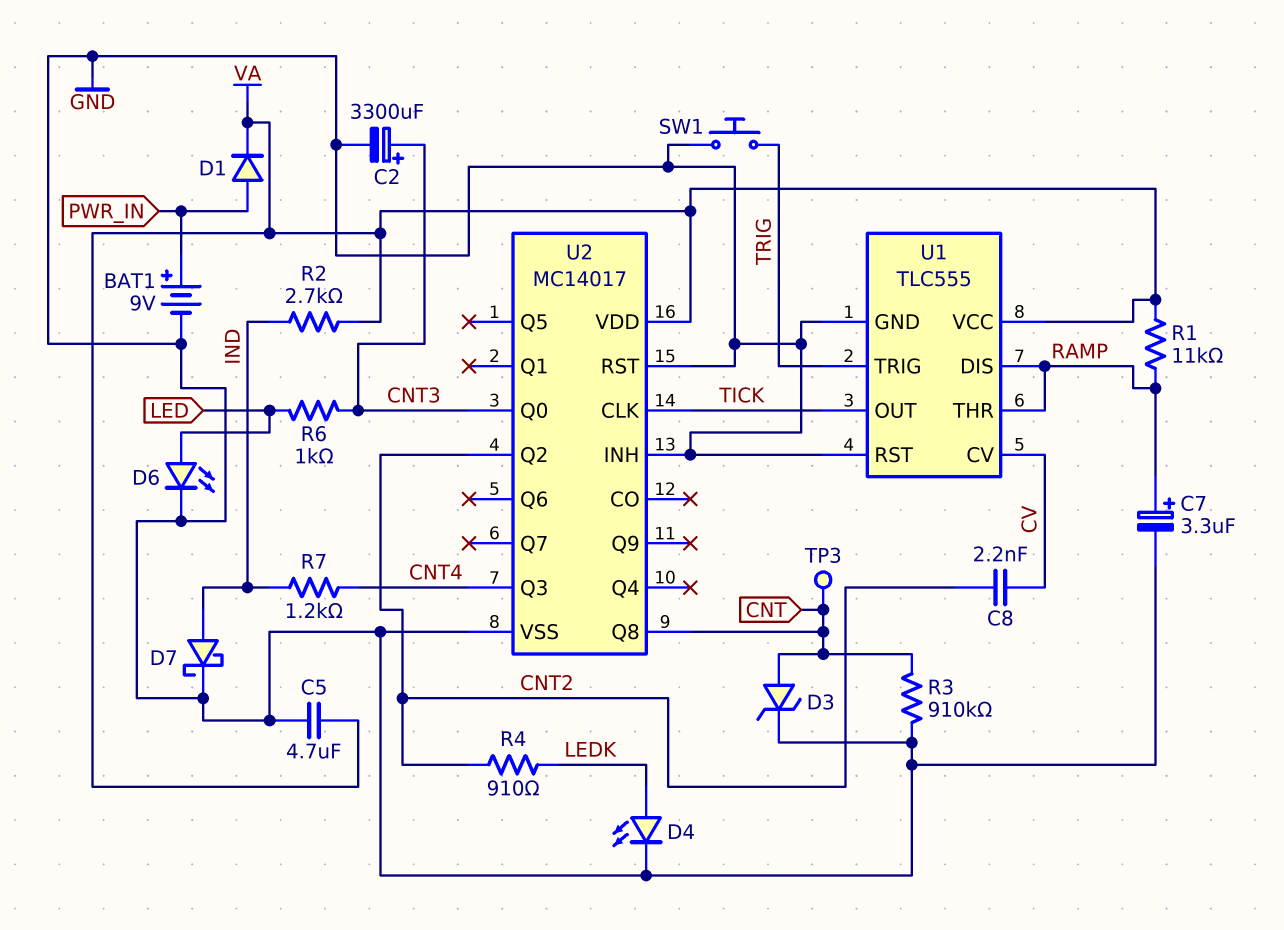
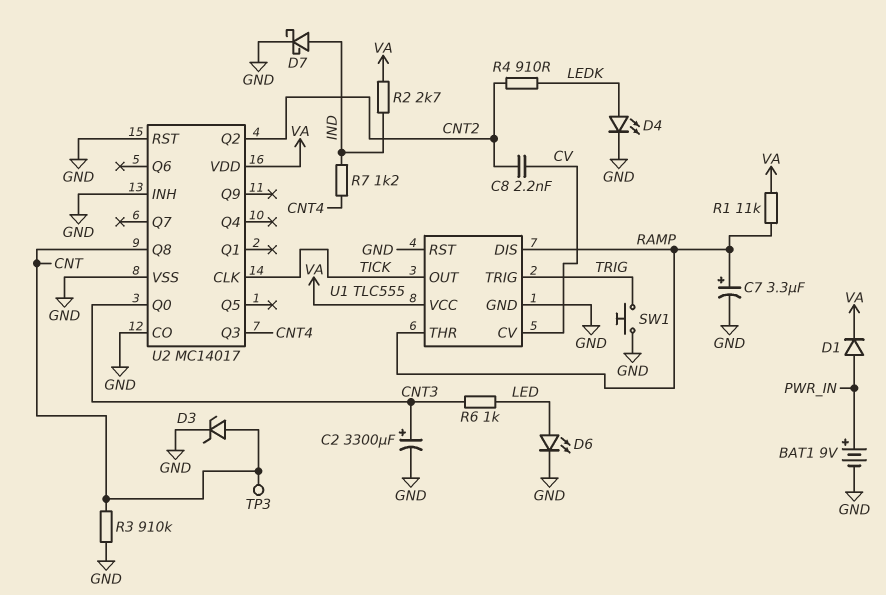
C5: 4.7uF (GND, VA) -> none
U2 pin CO: none -> GND

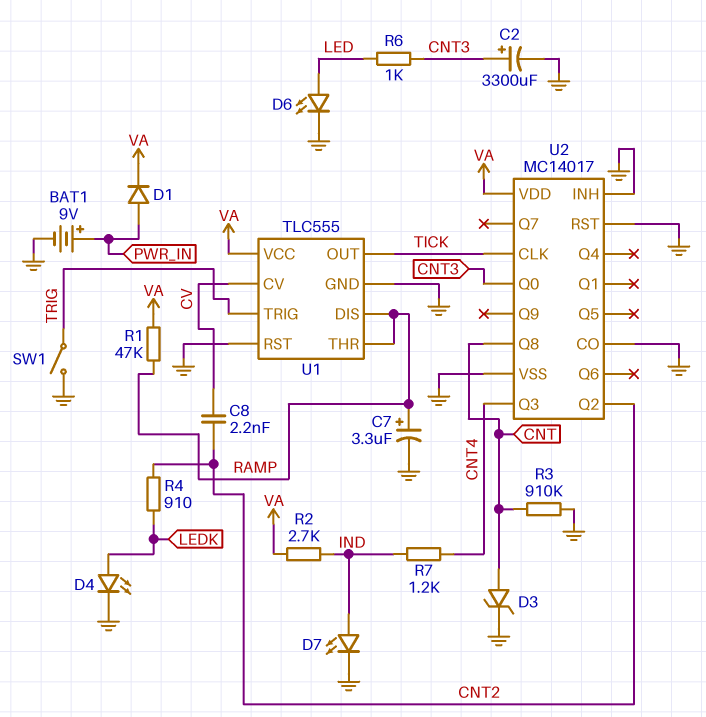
D7: schottky (A IND, K GND) -> LED (A IND, K GND)
R1: 11k (RAMP, VA) -> 47k (RAMP, VA)
SW1: button (GND, TRIG) -> switch (GND, TRIG)
TP3: test point (CNT) -> none

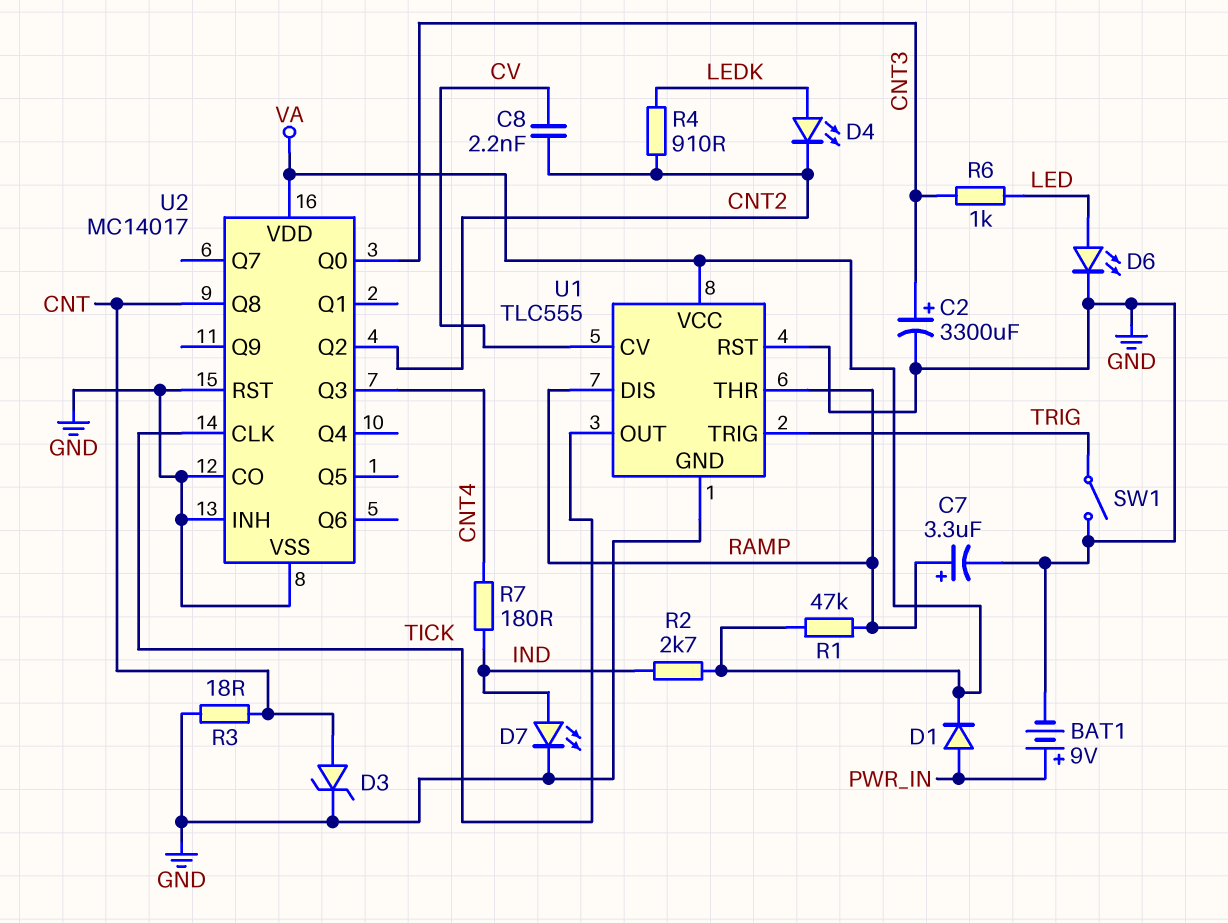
D4: LED (A LEDK, K GND) -> LED (A LEDK, K CNT2)
R3: 910k (CNT, GND) -> 18 (CNT, GND)
R7: 1.2k (CNT4, IND) -> 180 (CNT4, IND)

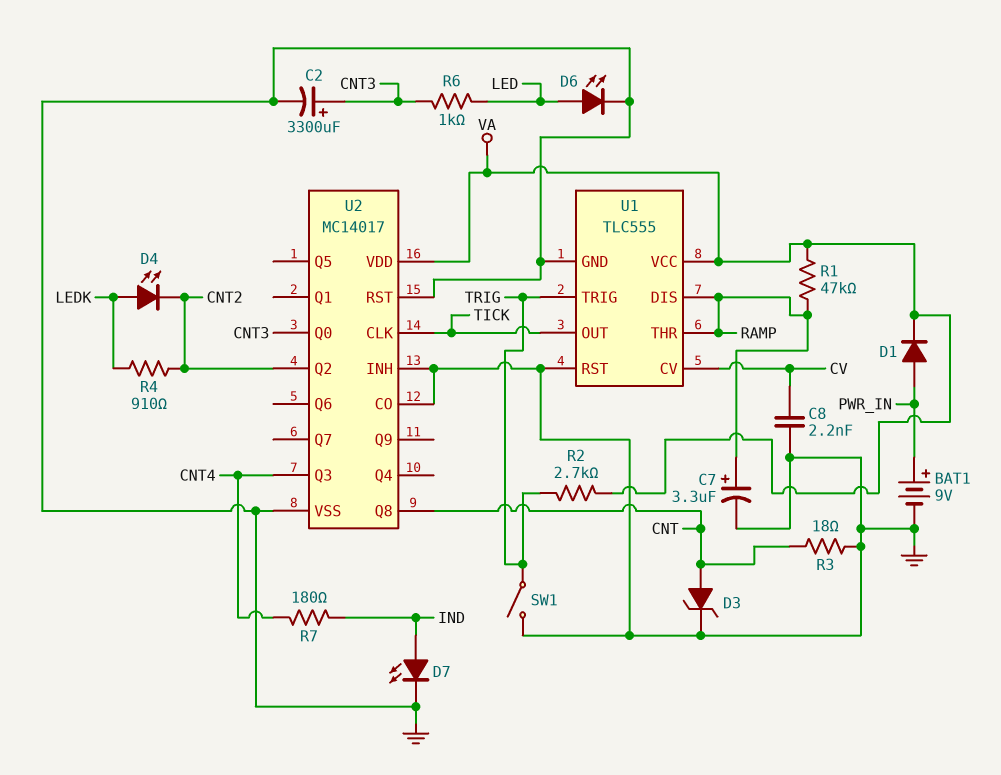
C8: 2.2nF (CNT2, CV) -> 2.2nF (CV, GND)
R2: 2.7k (IND, VA) -> 2.7k (TRIG, VA)

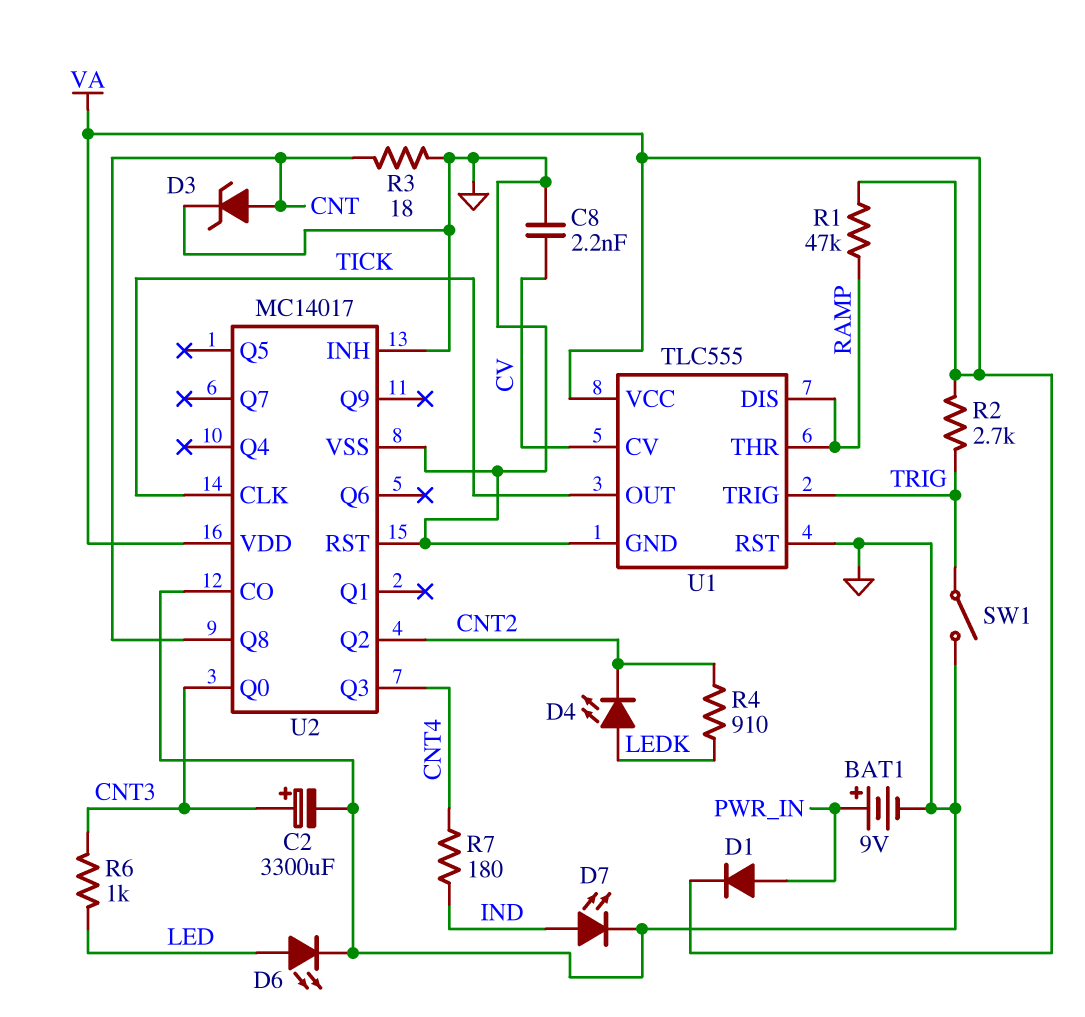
C7: 3.3uF (plus RAMP, minus GND) -> none

